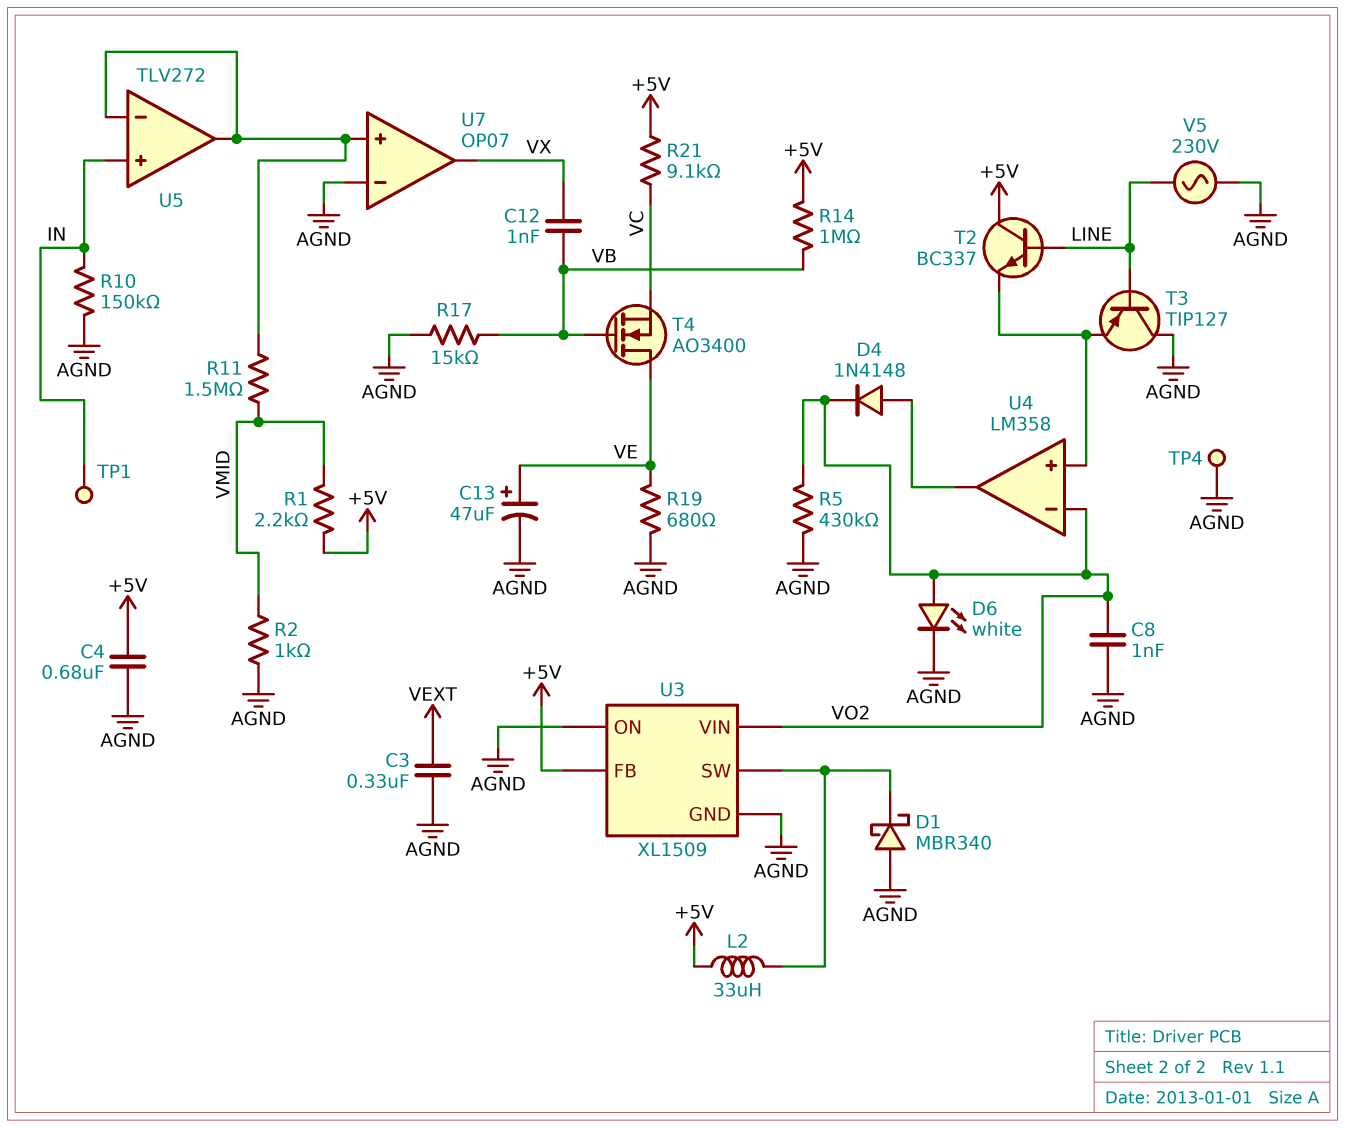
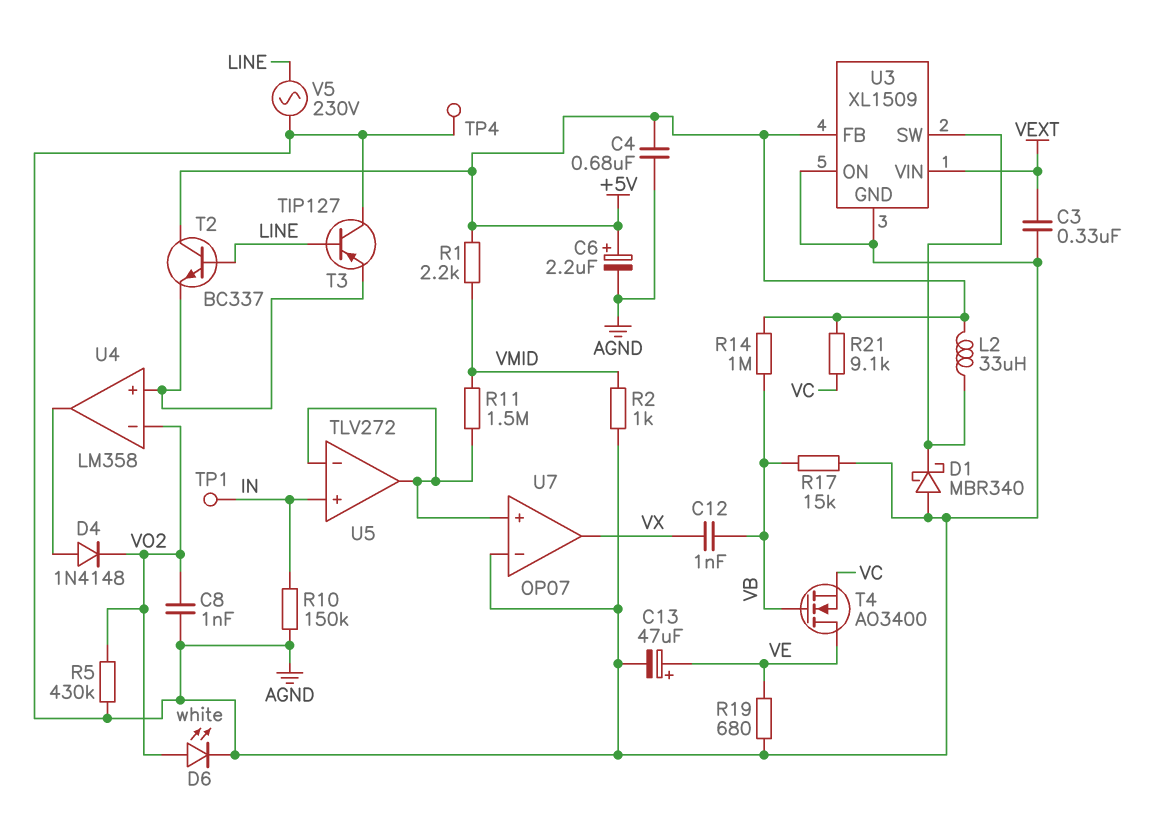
C6: none -> 2.2uF (plus +5V, minus AGND)
U3 pin VIN: VO2 -> VEXT

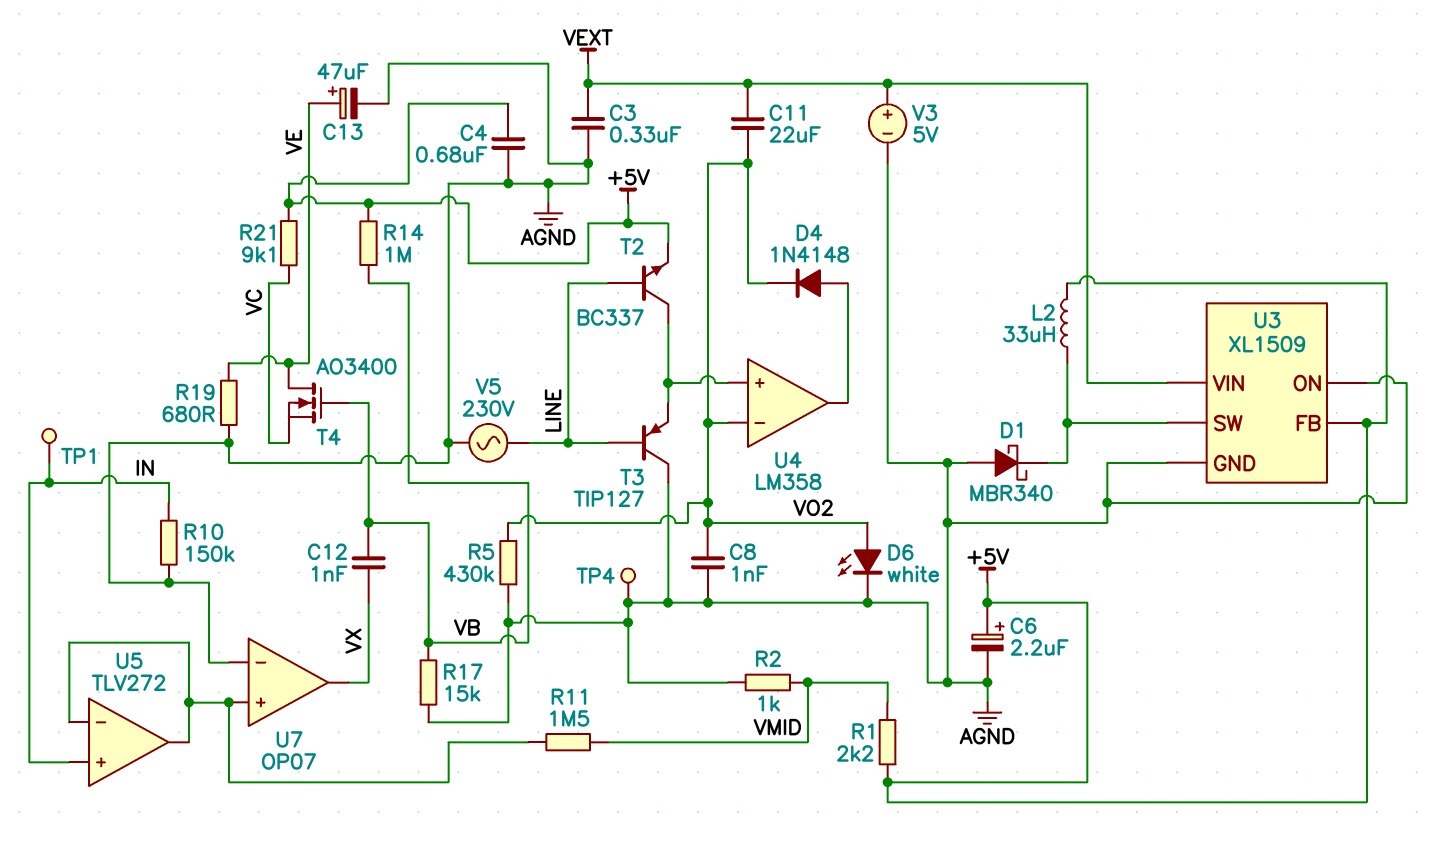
C11: none -> 22uF (VEXT, VO2)
T2: NPN BC337 (B LINE, C +5V, E U4/in+) -> NPN BC337 (B LINE, C U4/in+, E +5V)
V3: none -> 5V (plus VEXT, minus AGND)

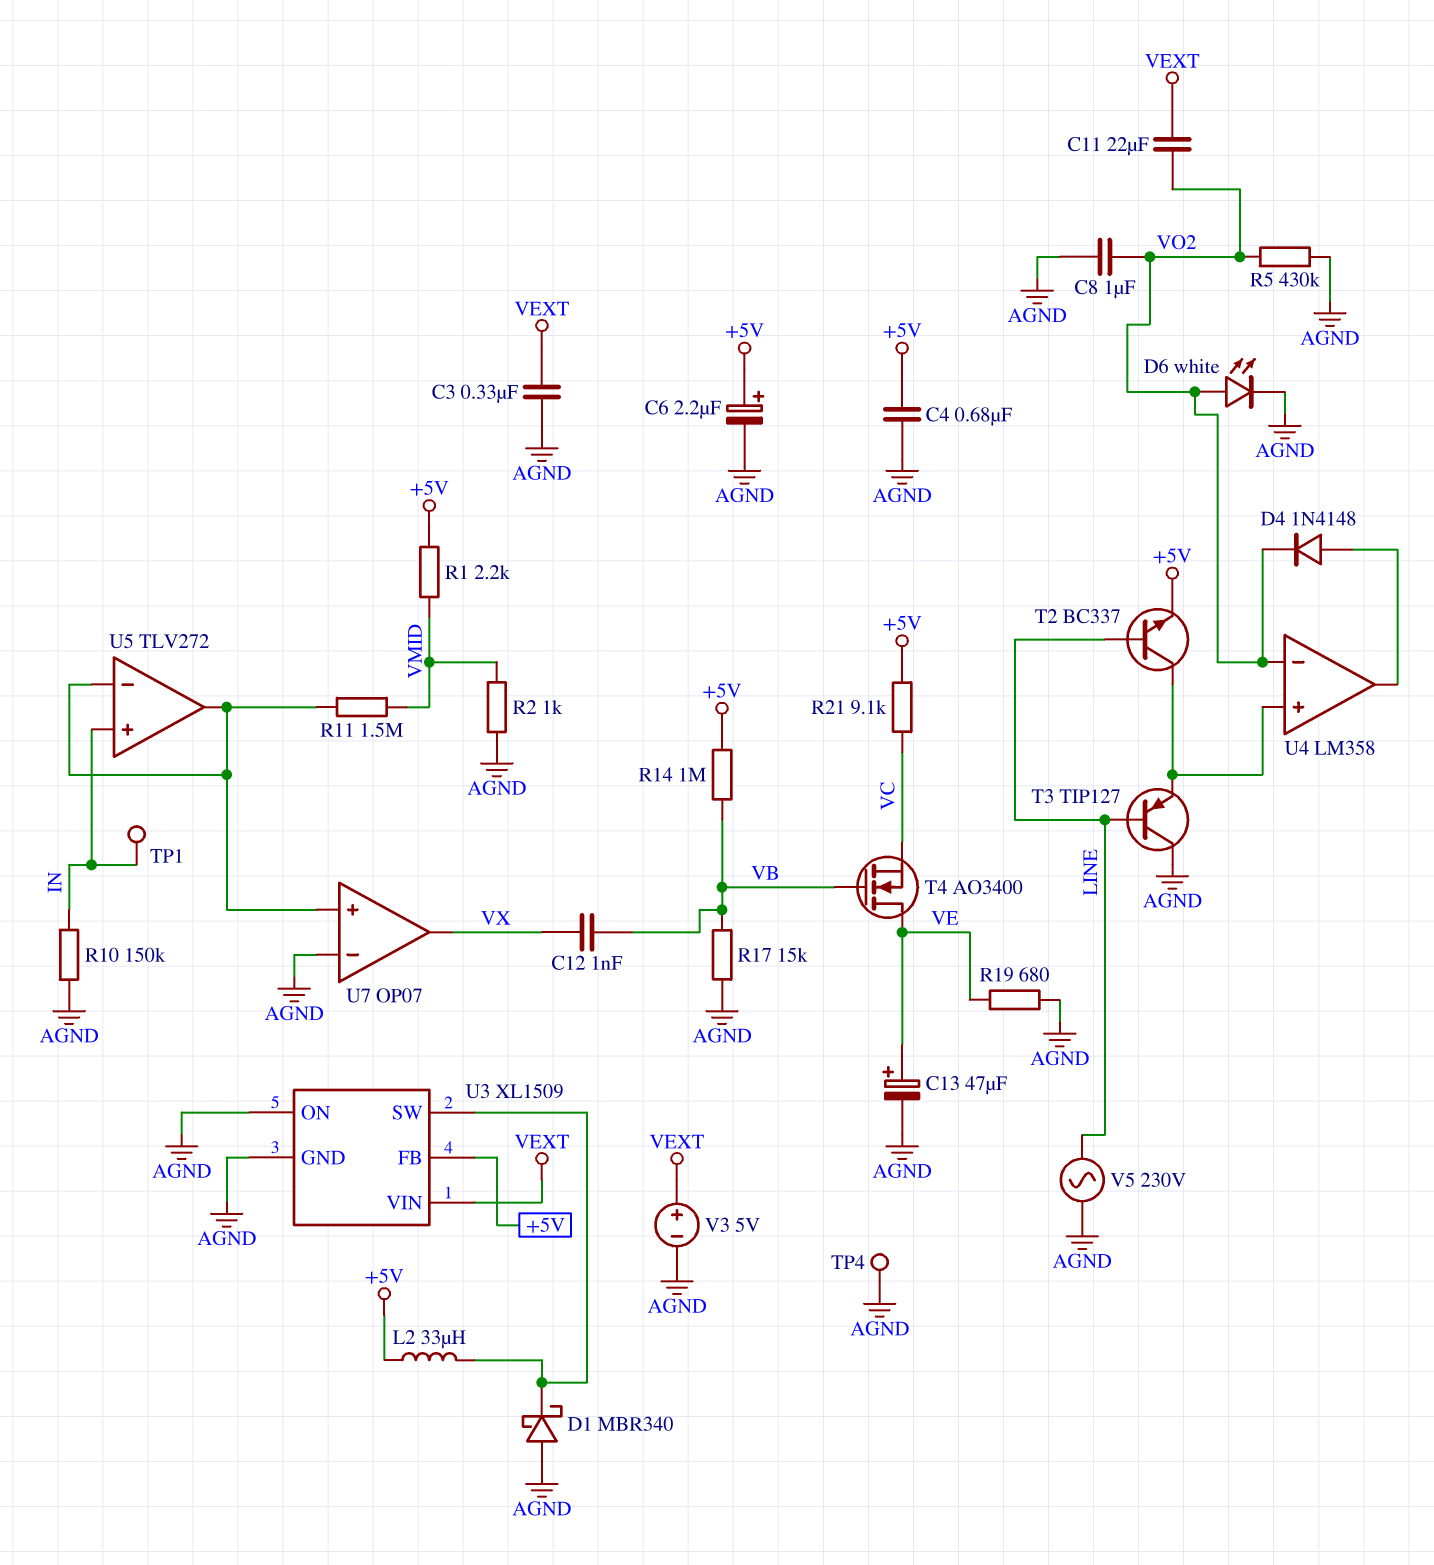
C8: 1nF (AGND, VO2) -> 1uF (AGND, VO2)

